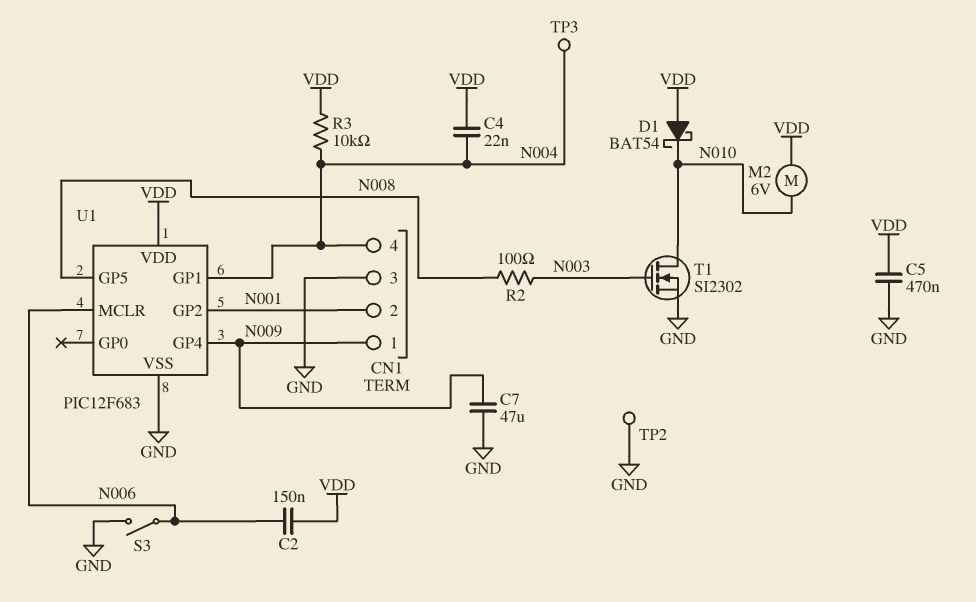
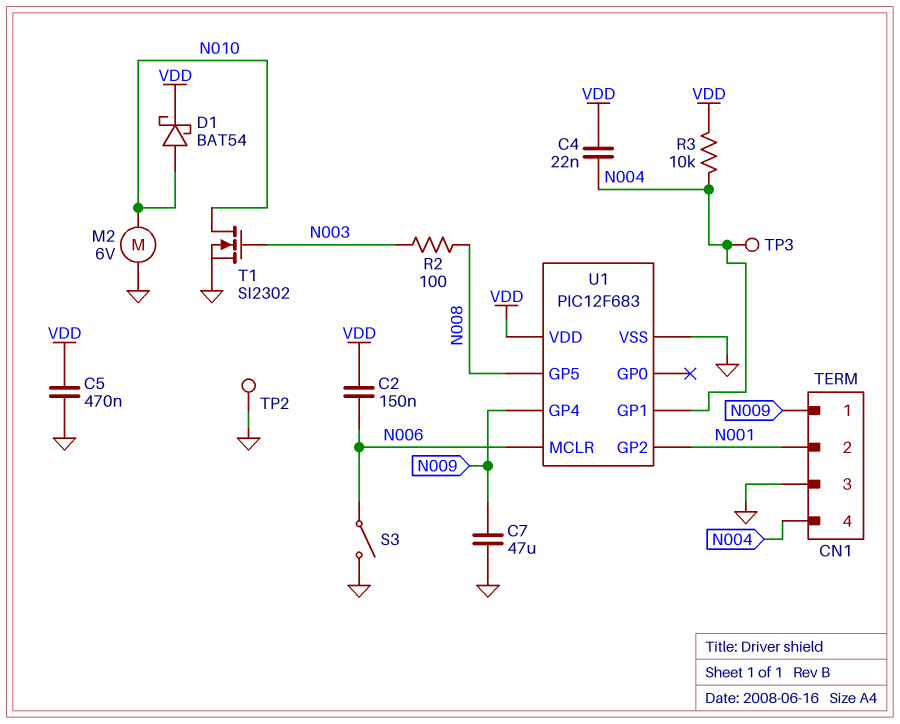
D1: schottky BAT54 (A VDD, K N010) -> schottky BAT54 (A N010, K VDD)
M2: motor 6V (N010, VDD) -> motor 6V (GND, N010)

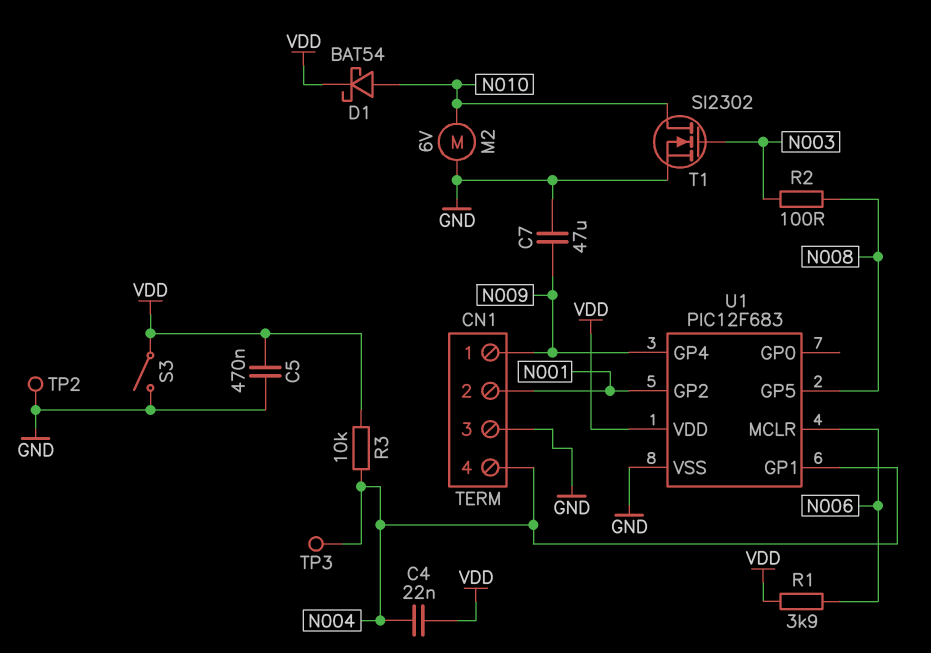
C2: 150nF (N006, VDD) -> none
R1: none -> 3.9k (N006, VDD)
S3: switch (GND, N006) -> switch (GND, VDD)

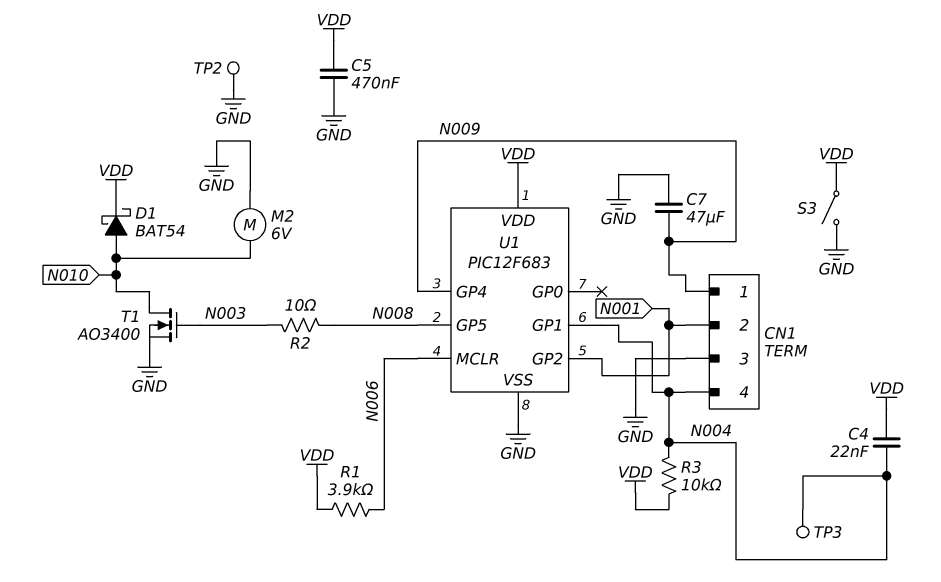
R2: 100 (N003, N008) -> 10 (N003, N008)
T1: NMOS SI2302 (G N003, D N010, S GND) -> NMOS AO3400 (G N003, D N010, S GND)

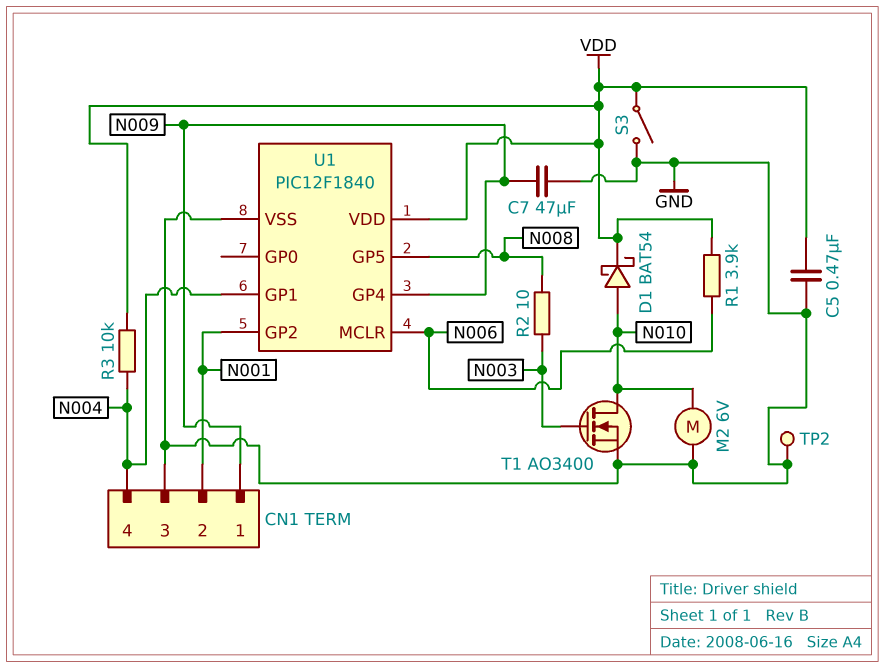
C4: 22nF (N004, VDD) -> none
TP3: test point (N004) -> none
U1: PIC12F683 -> PIC12F1840

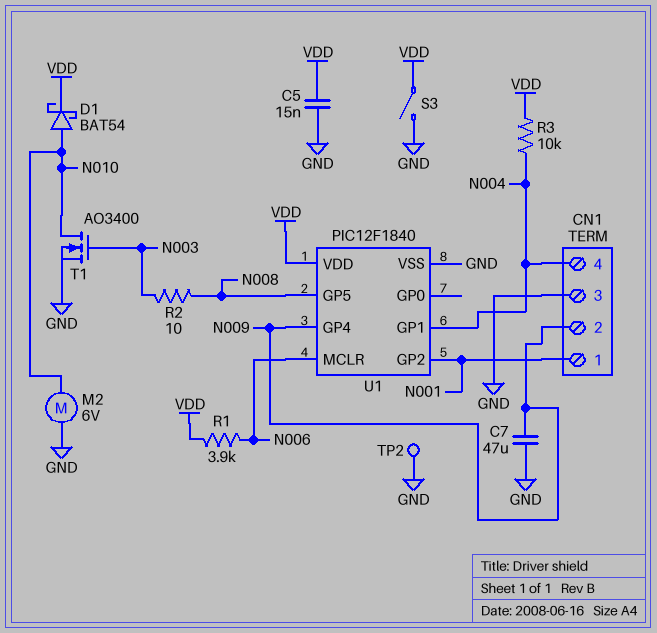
C5: 470nF (GND, VDD) -> 15nF (GND, VDD)
CN1 pin 1: N009 -> N001
CN1 pin 2: N001 -> N009

